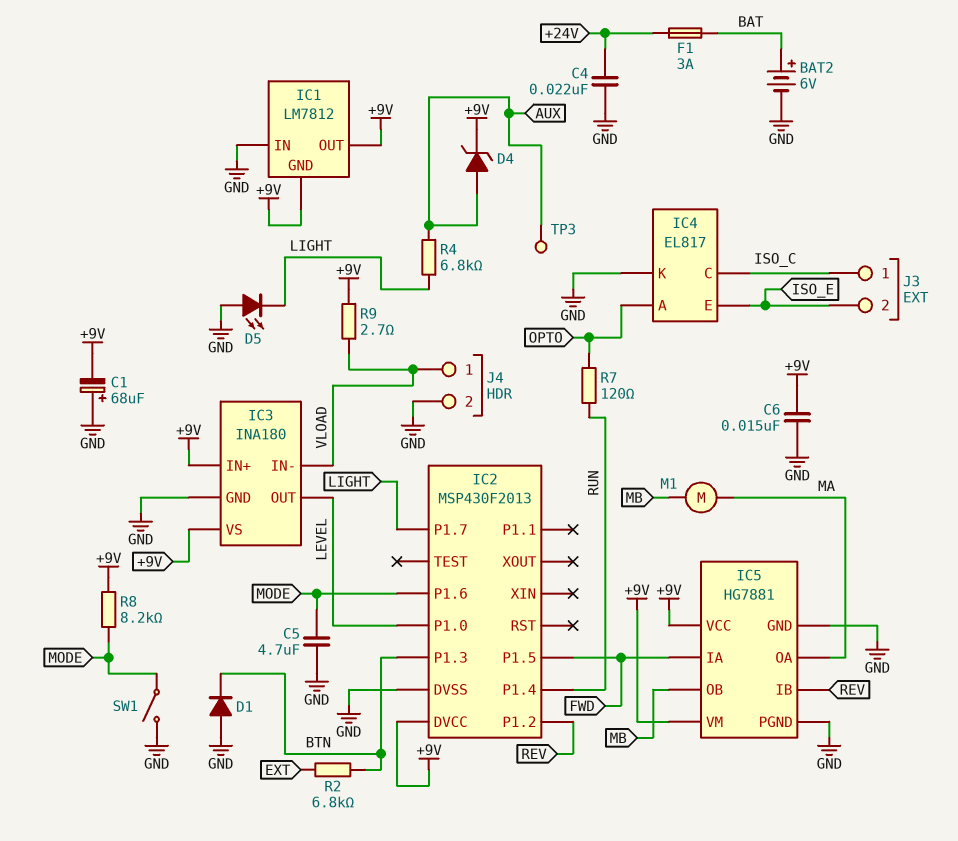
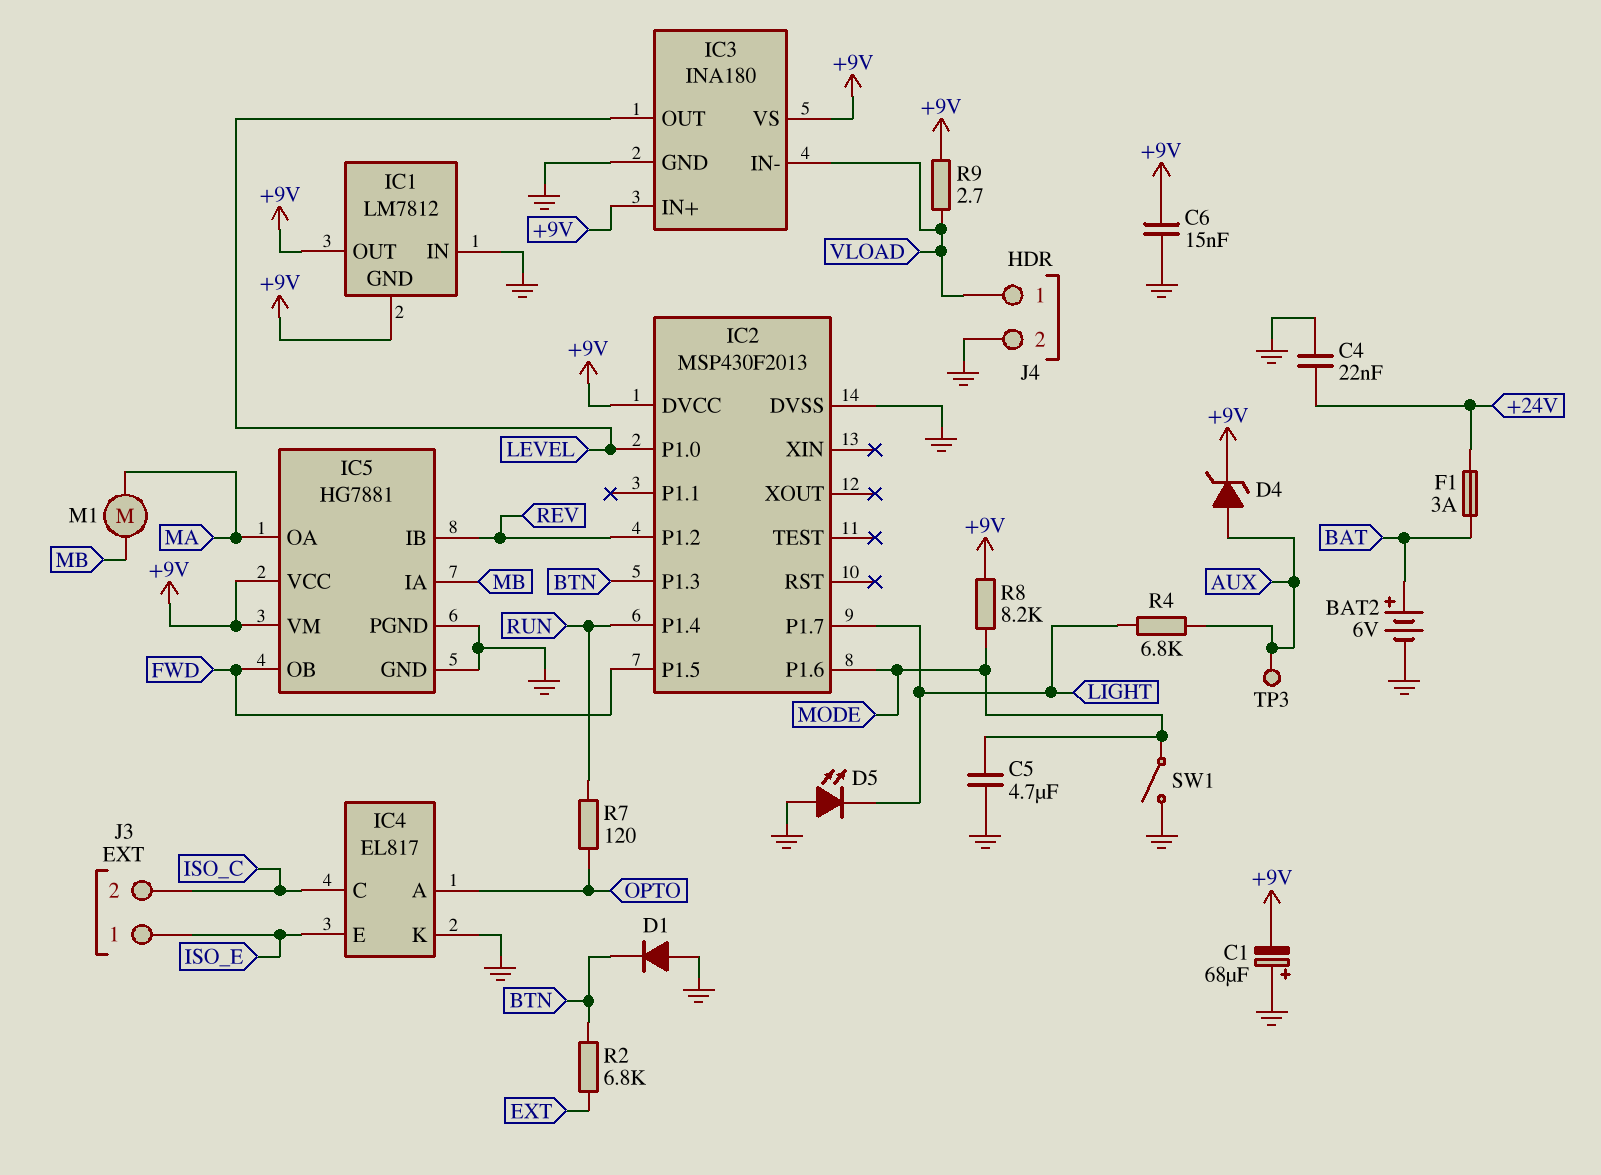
IC5 pin IA: FWD -> MB
IC5 pin OB: MB -> FWD
J3 pin 1: ISO_C -> ISO_E
J3 pin 2: ISO_E -> ISO_C

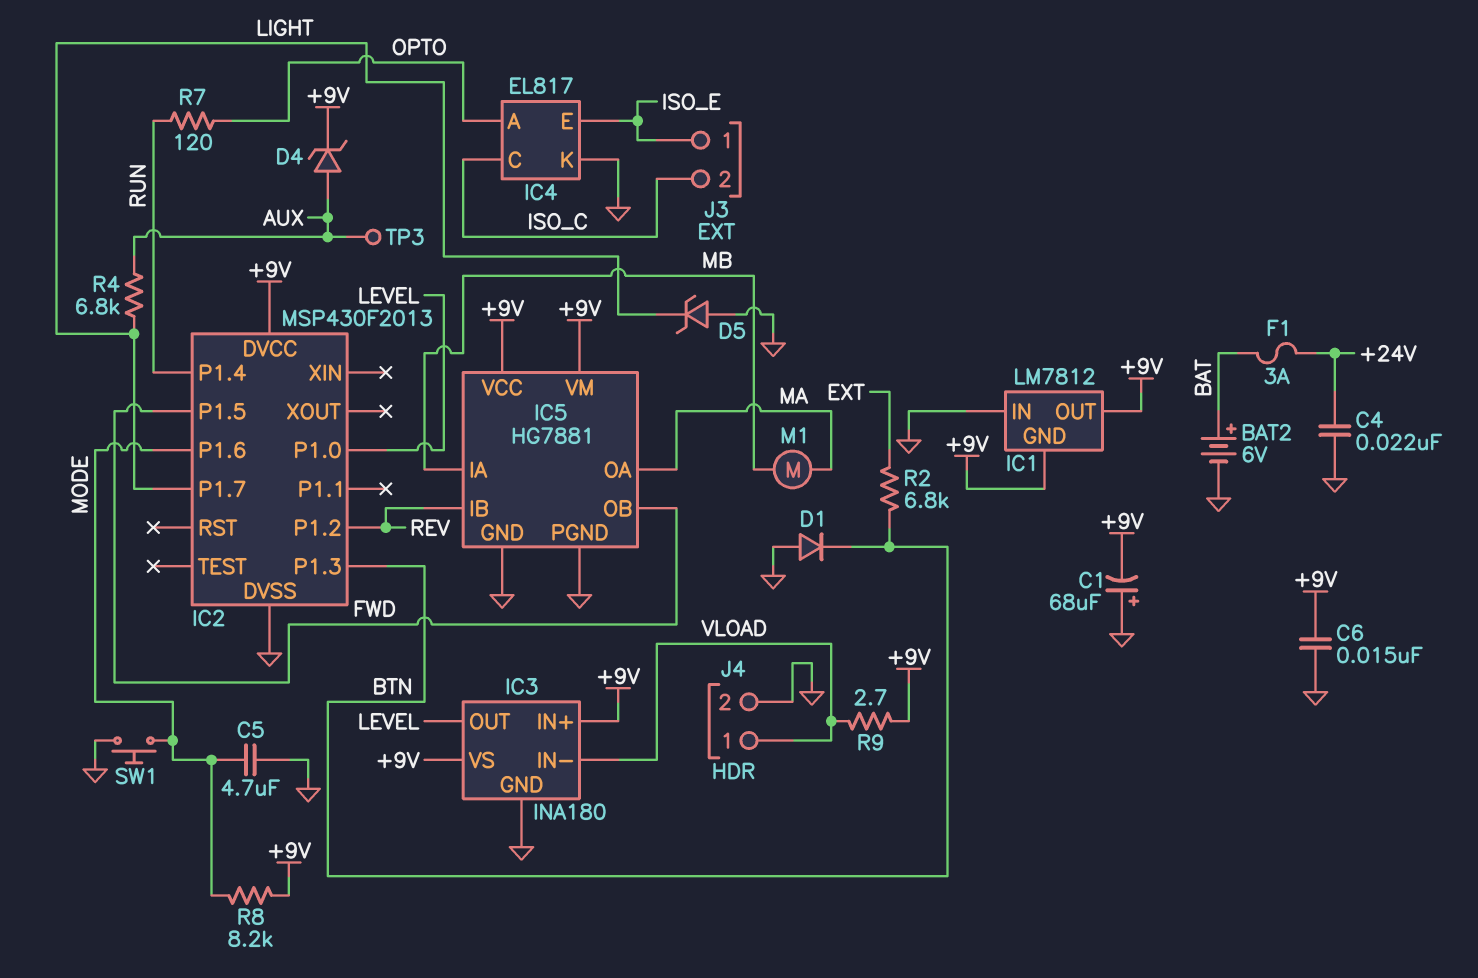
D5: LED (A GND, K LIGHT) -> zener (A GND, K LIGHT)
SW1: switch (GND, MODE) -> button (GND, MODE)

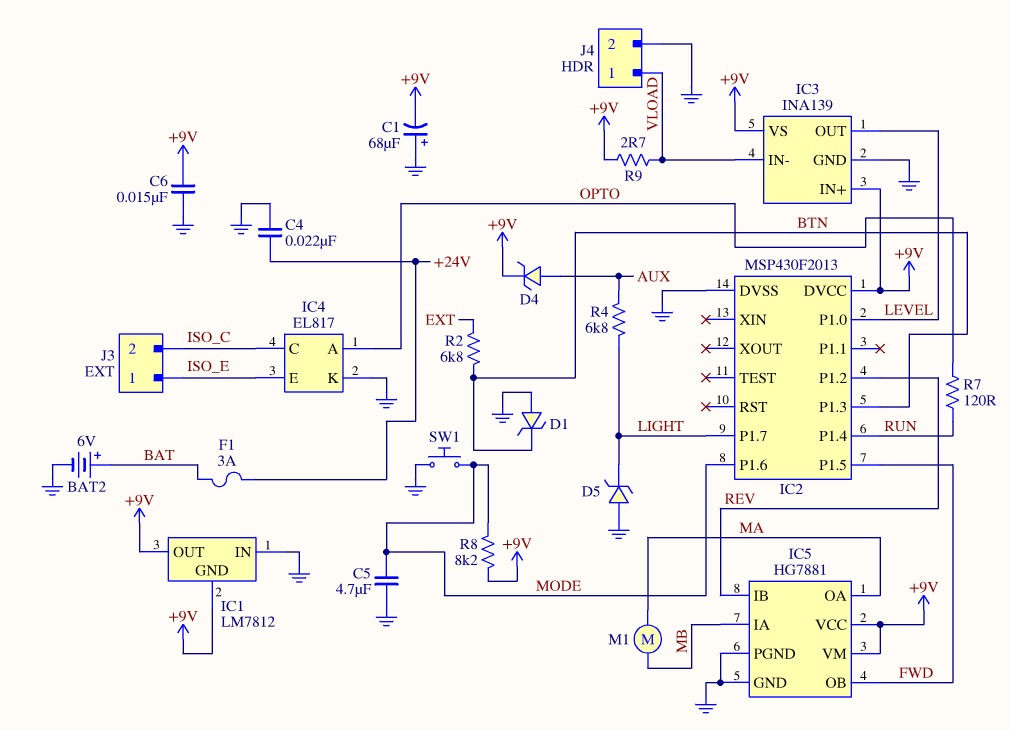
D1: diode (A GND, K BTN) -> zener (A GND, K BTN)
IC3: INA180 -> INA139
TP3: test point (AUX) -> none

